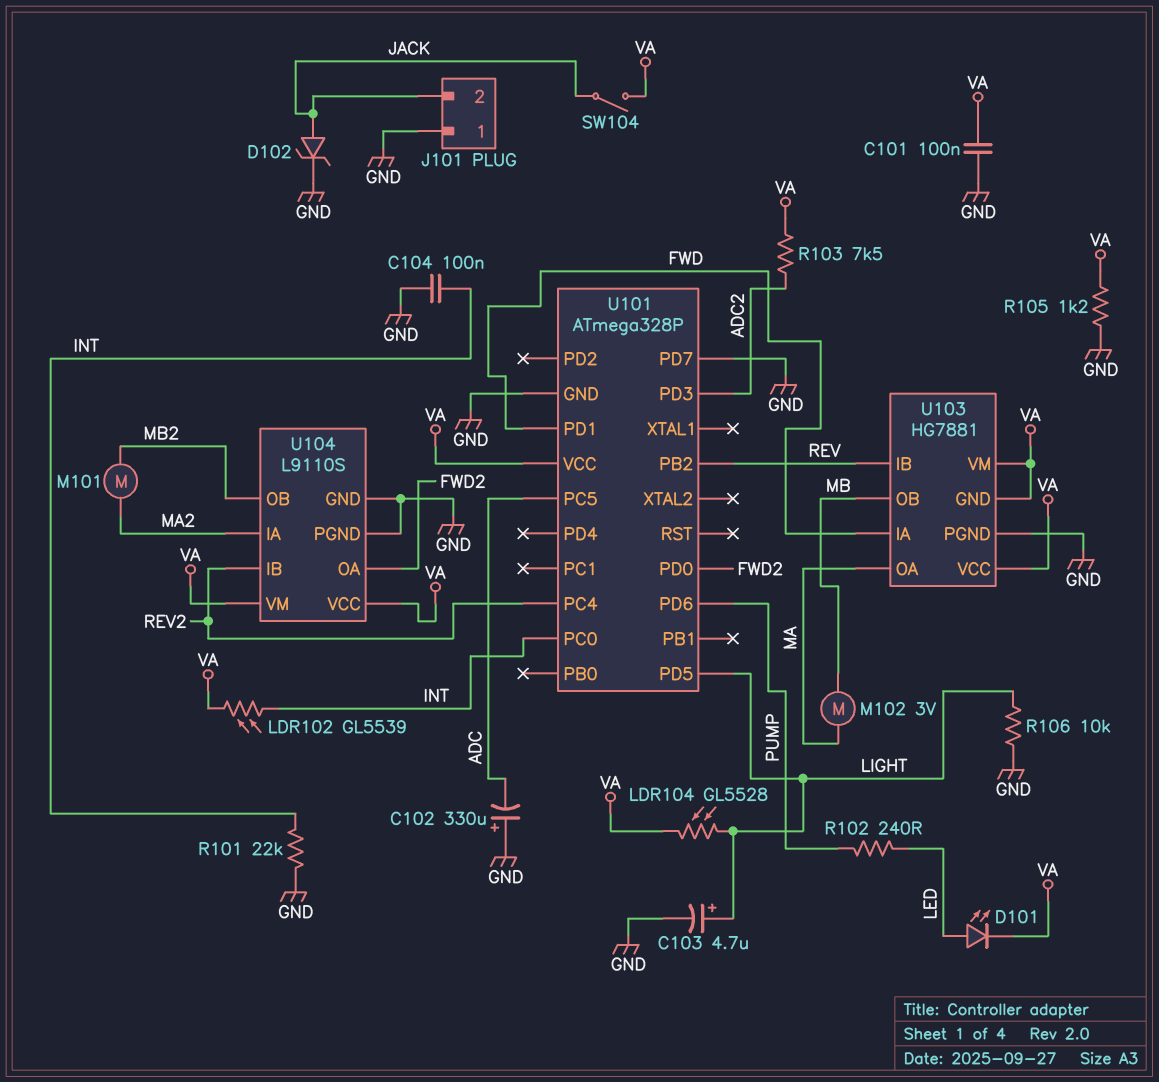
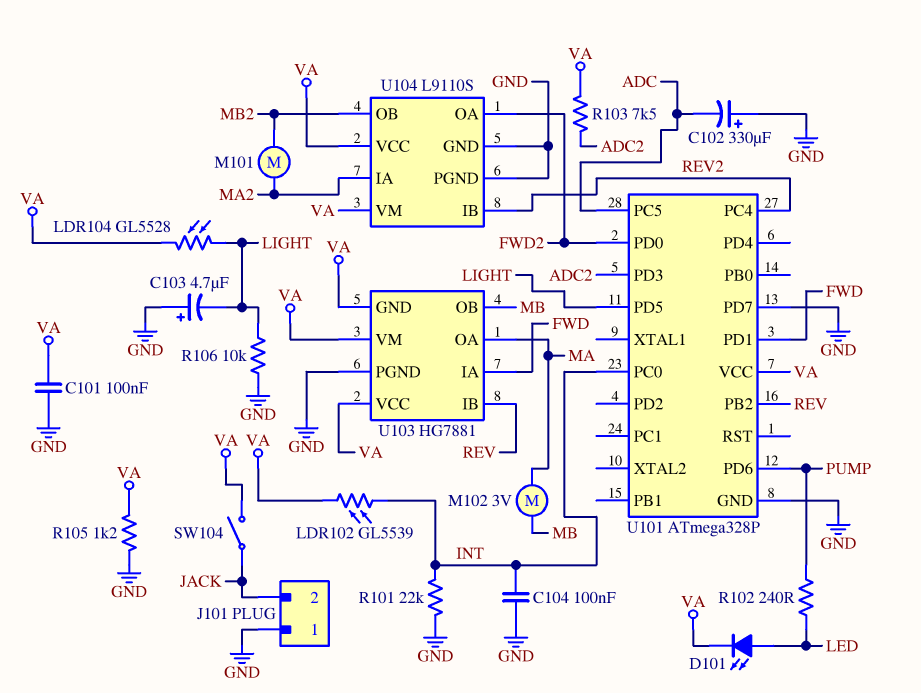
C103: 4.7uF (plus LIGHT, minus GND) -> 4.7uF (plus GND, minus LIGHT)
D102: zener (A JACK, K GND) -> none

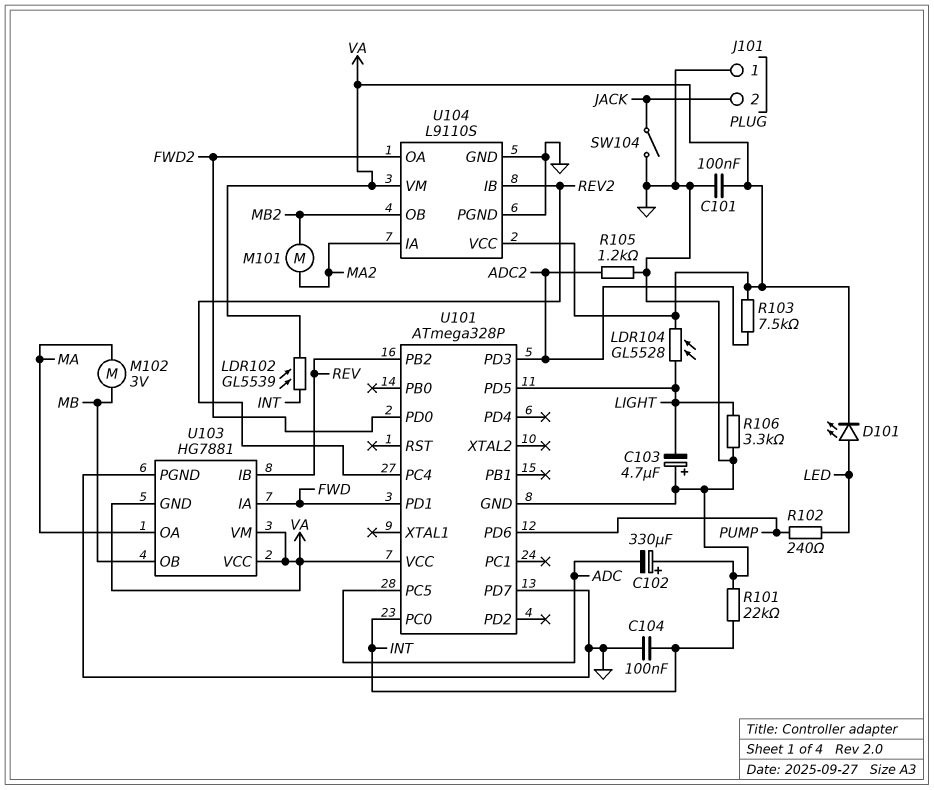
R105: 1.2k (GND, VA) -> 1.2k (ADC2, GND)
R106: 10k (GND, LIGHT) -> 3.3k (GND, LIGHT)
SW104: switch (JACK, VA) -> switch (GND, JACK)

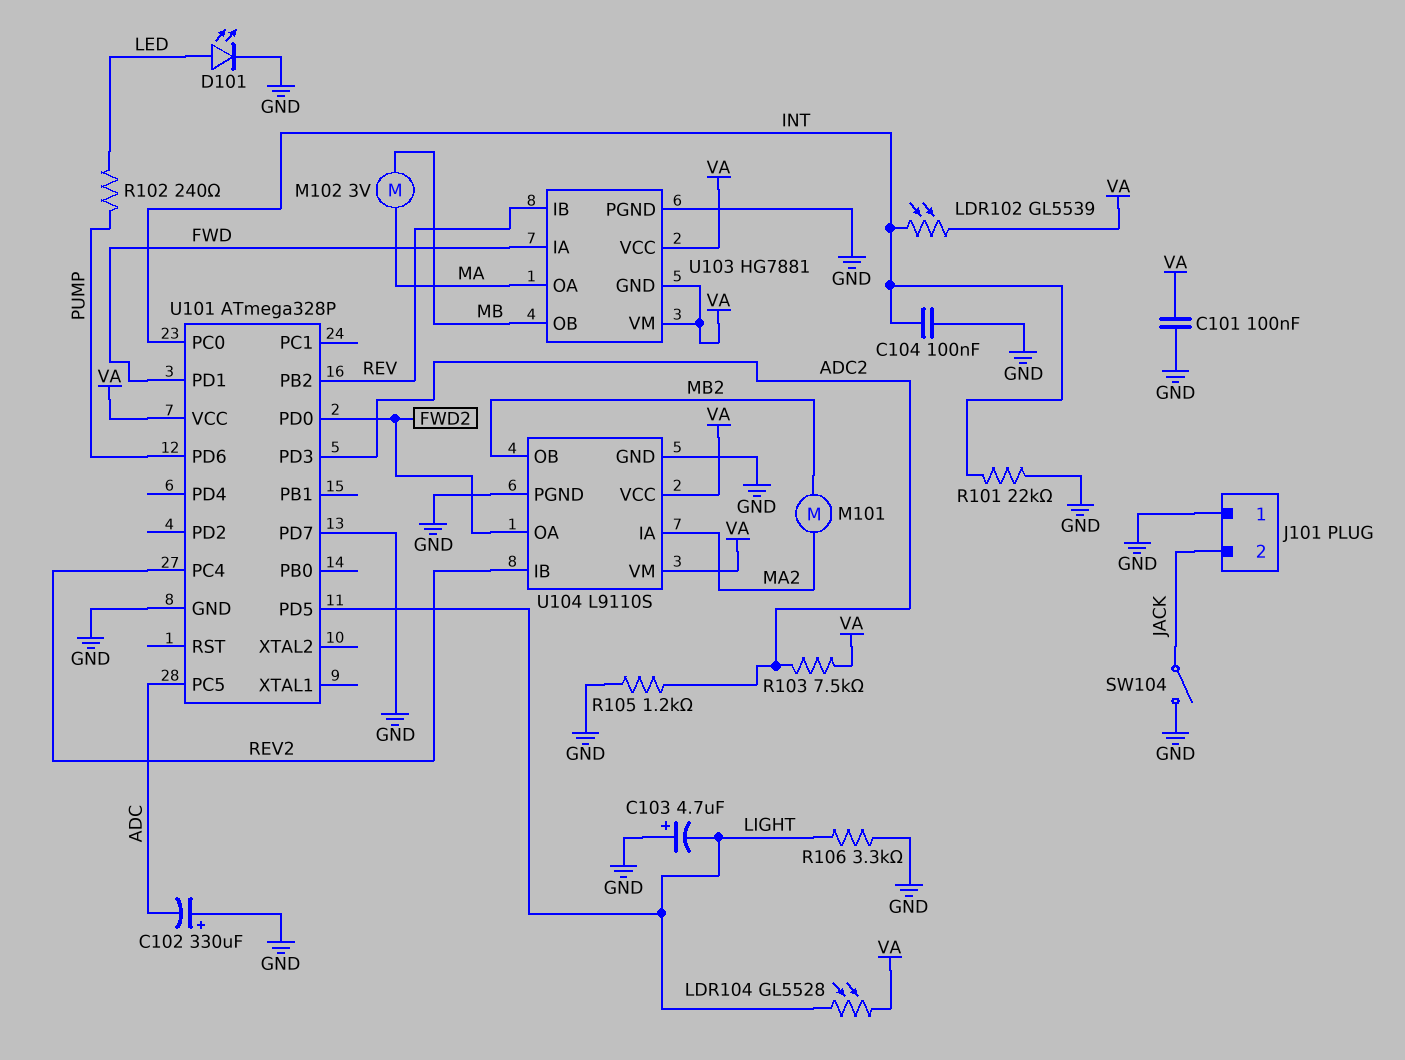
D101: LED (A LED, K VA) -> LED (A LED, K GND)

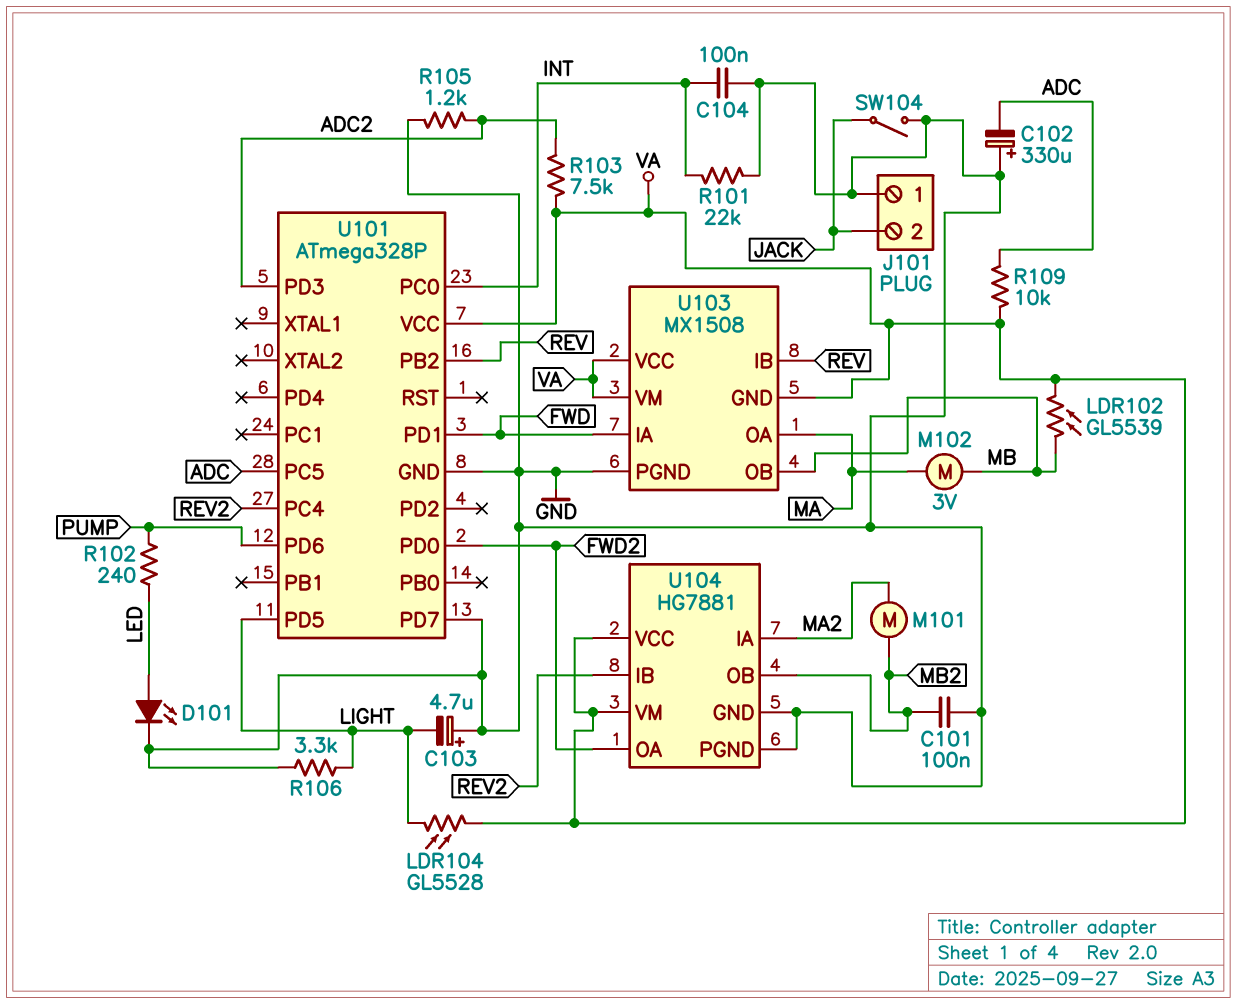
C101: 100nF (GND, VA) -> 100nF (GND, MB2)
LDR102: GL5539 (INT, VA) -> GL5539 (MB, VA)
R109: none -> 10k (ADC, VA)
U103: HG7881 -> MX1508
U104: L9110S -> HG7881

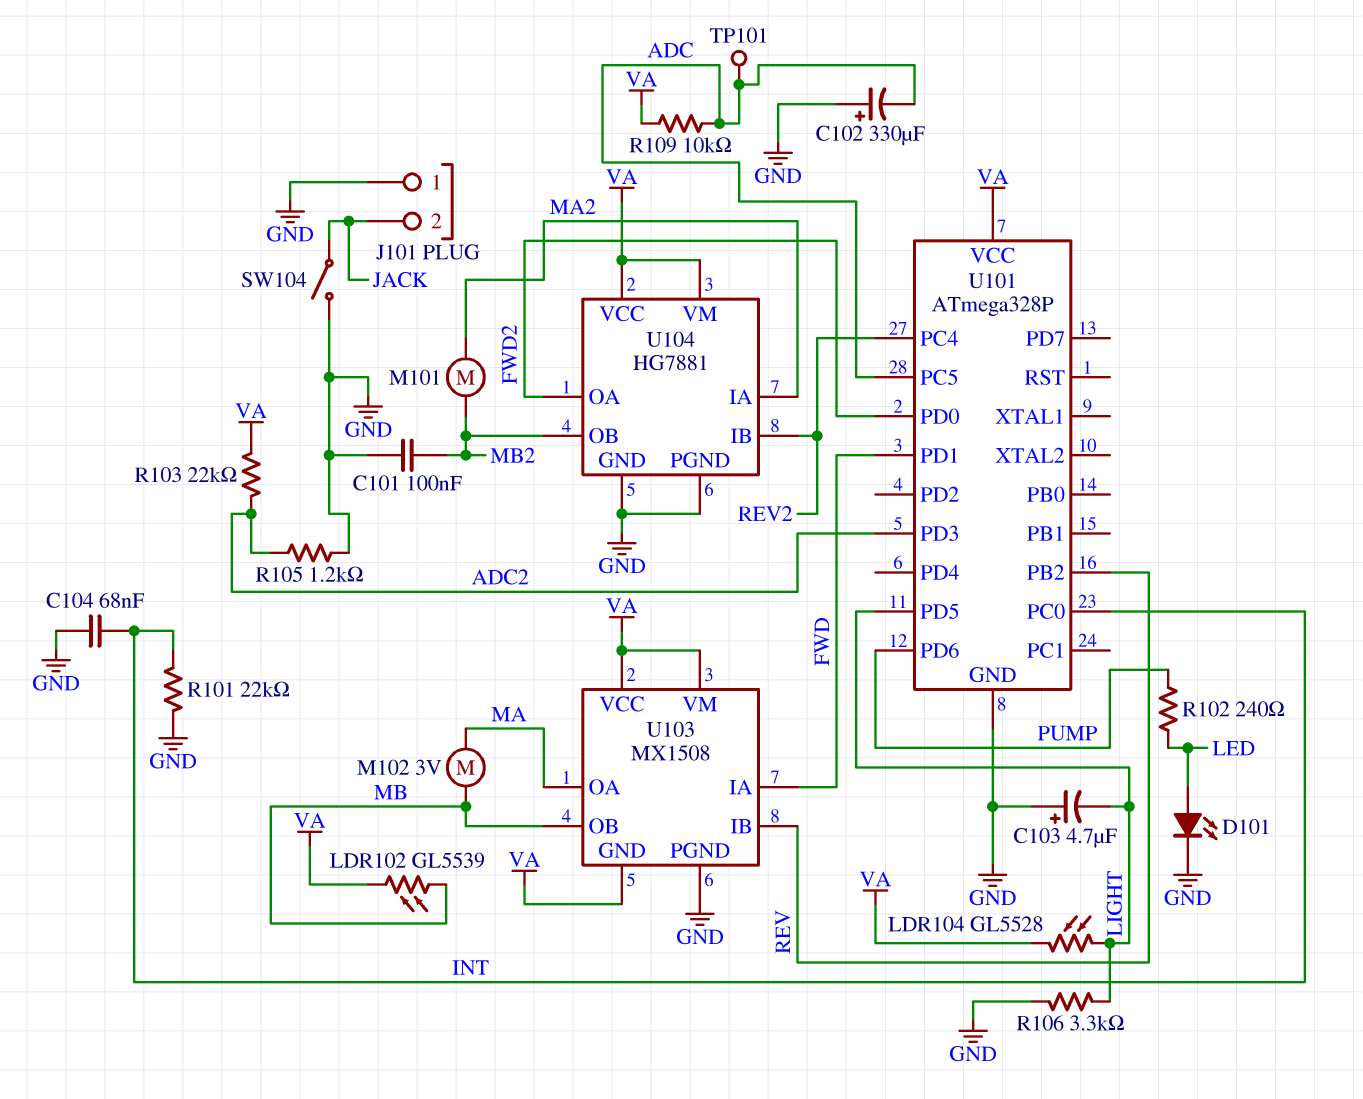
C104: 100nF (GND, INT) -> 68nF (GND, INT)
R103: 7.5k (ADC2, VA) -> 22k (ADC2, VA)
TP101: none -> test point (ADC)
U101 pin PD7: GND -> none

